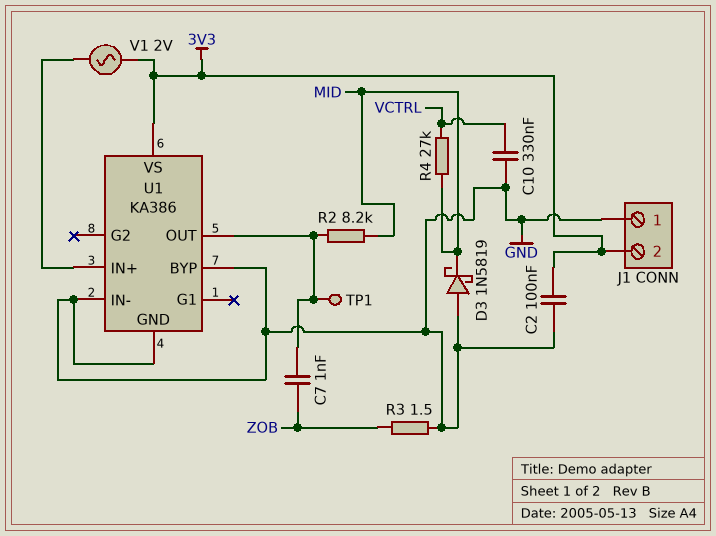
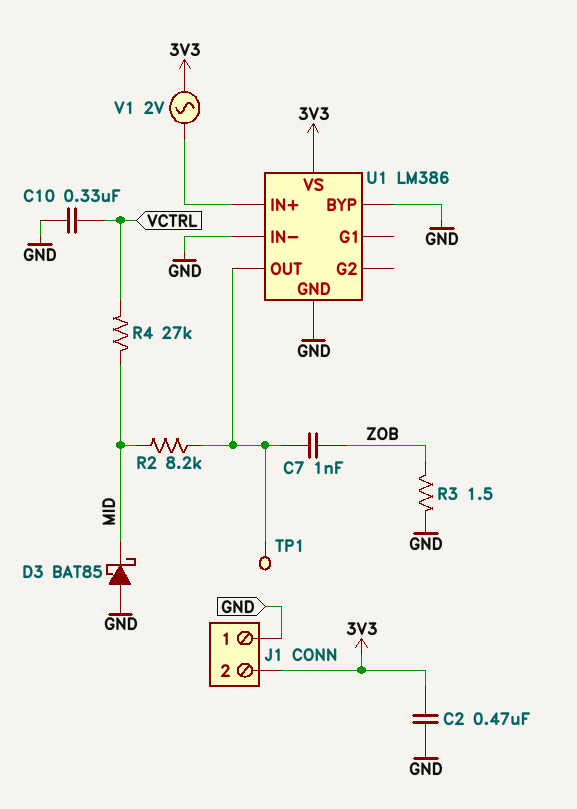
C2: 100nF (3V3, GND) -> 470nF (3V3, GND)
D3: schottky 1N5819 (A GND, K MID) -> schottky BAT85 (A GND, K MID)
U1: KA386 -> LM386

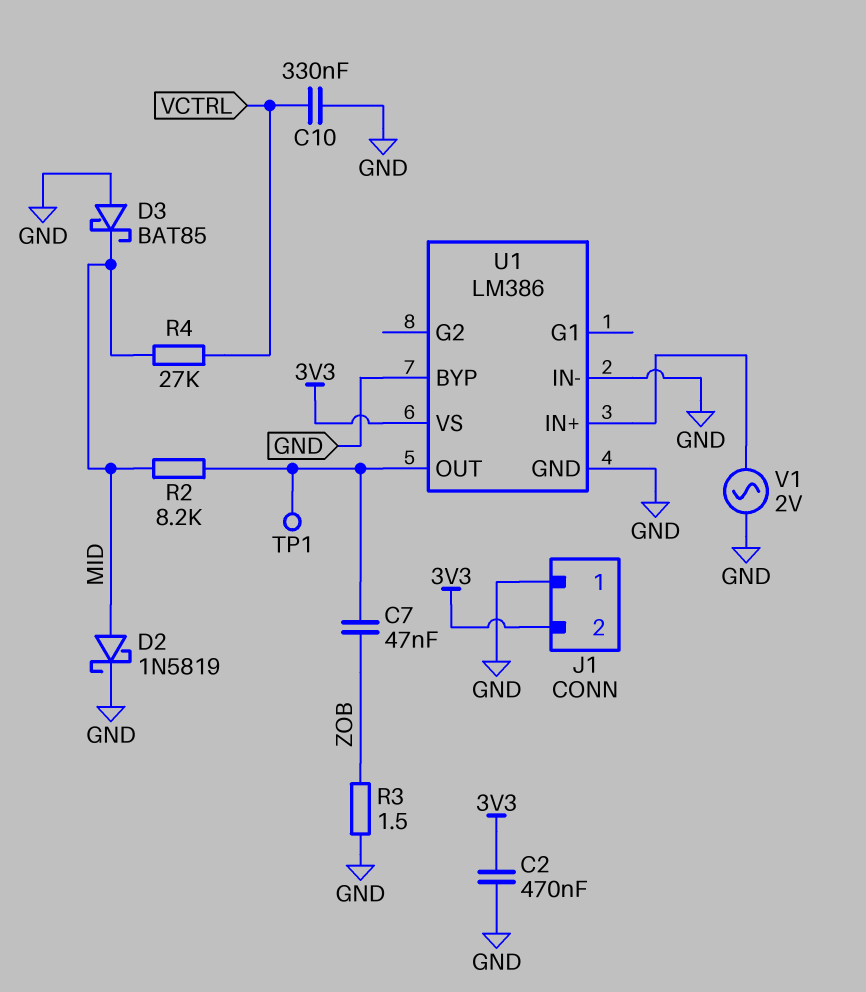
C7: 1nF (U1/OUT, ZOB) -> 47nF (U1/OUT, ZOB)
D2: none -> schottky 1N5819 (A MID, K GND)
V1: AC 2V (3V3, U1/IN+) -> AC 2V (GND, U1/IN+)

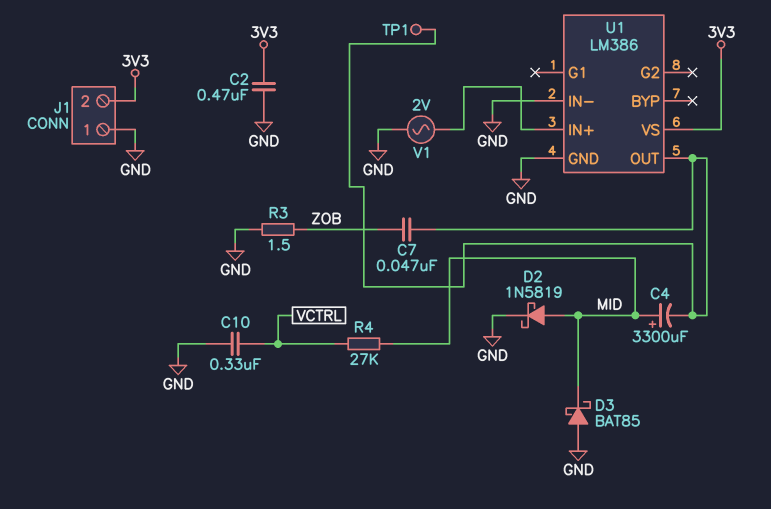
C4: none -> 3300uF (plus MID, minus U1/OUT)
R2: 8.2k (MID, U1/OUT) -> none
U1 pin BYP: GND -> none

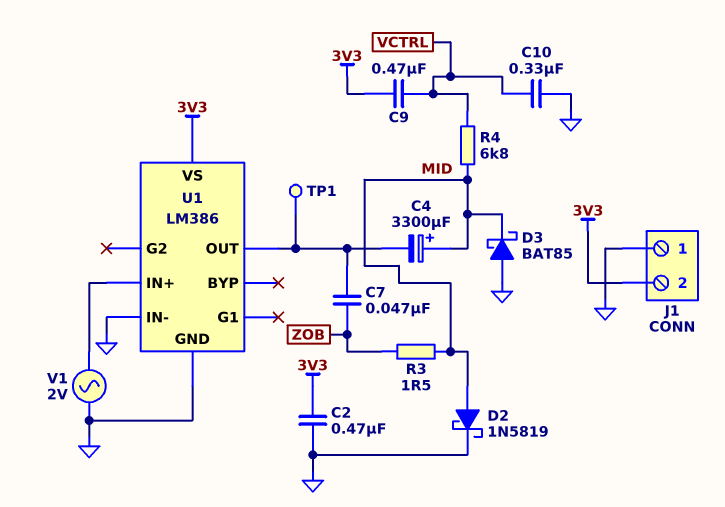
C9: none -> 470nF (3V3, VCTRL)
R3: 1.5 (GND, ZOB) -> 1.5 (MID, ZOB)
R4: 27k (MID, VCTRL) -> 6.8k (MID, VCTRL)

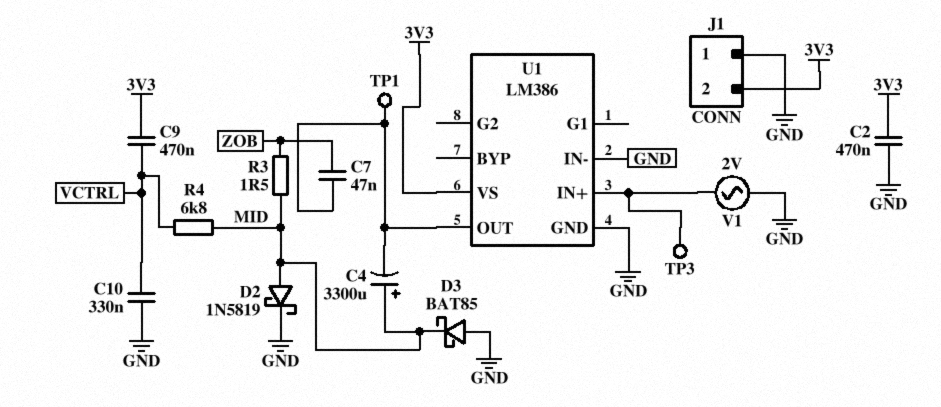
TP3: none -> test point (U1/IN+)

